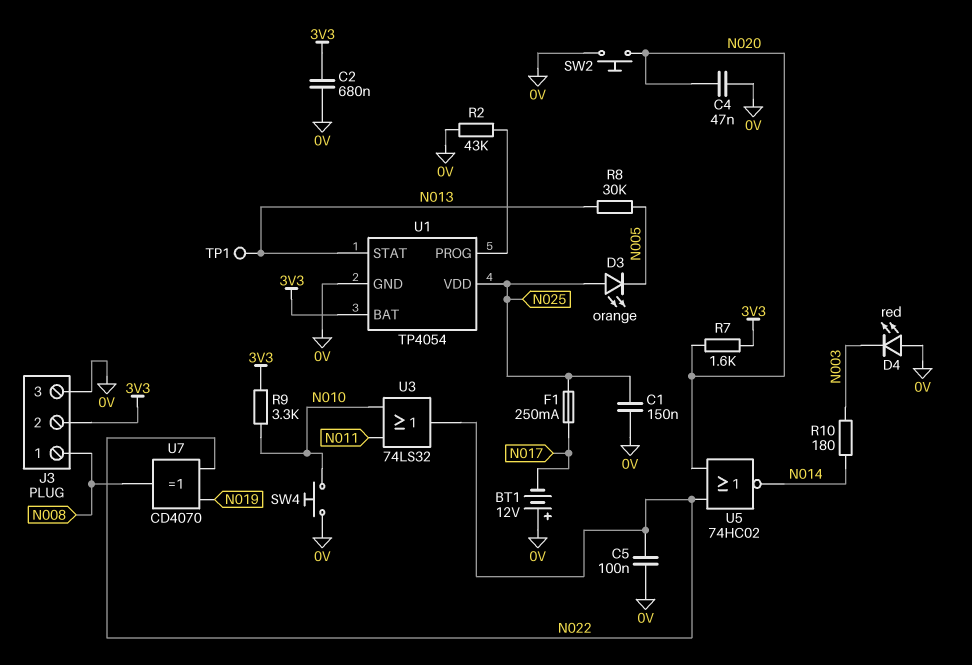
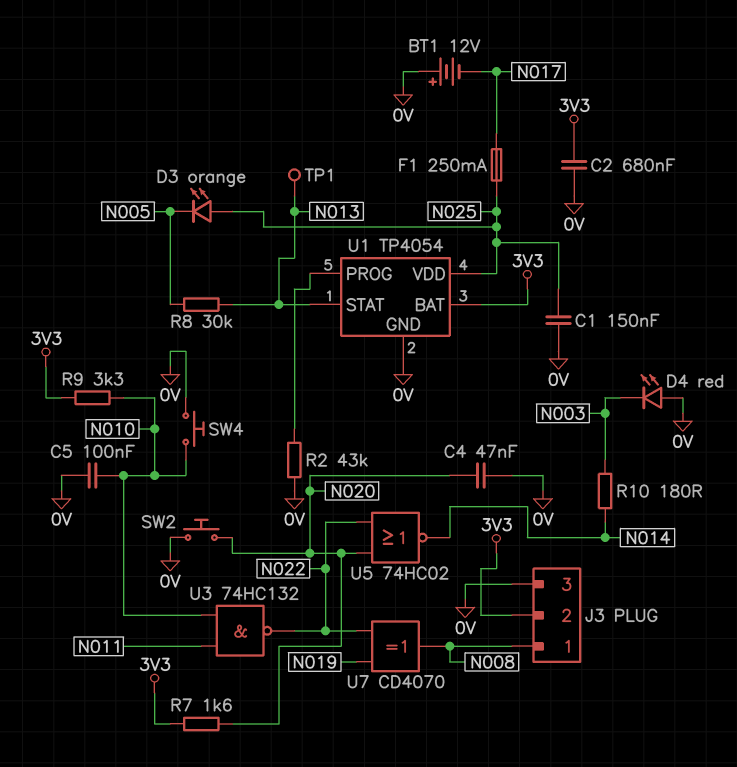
C5: 100nF (0V, N022) -> 100nF (0V, N010)
U3: OR 74LS32 (in N010, in N011, out N022) -> NAND 74HC132 (in N010, in N011, out N022)

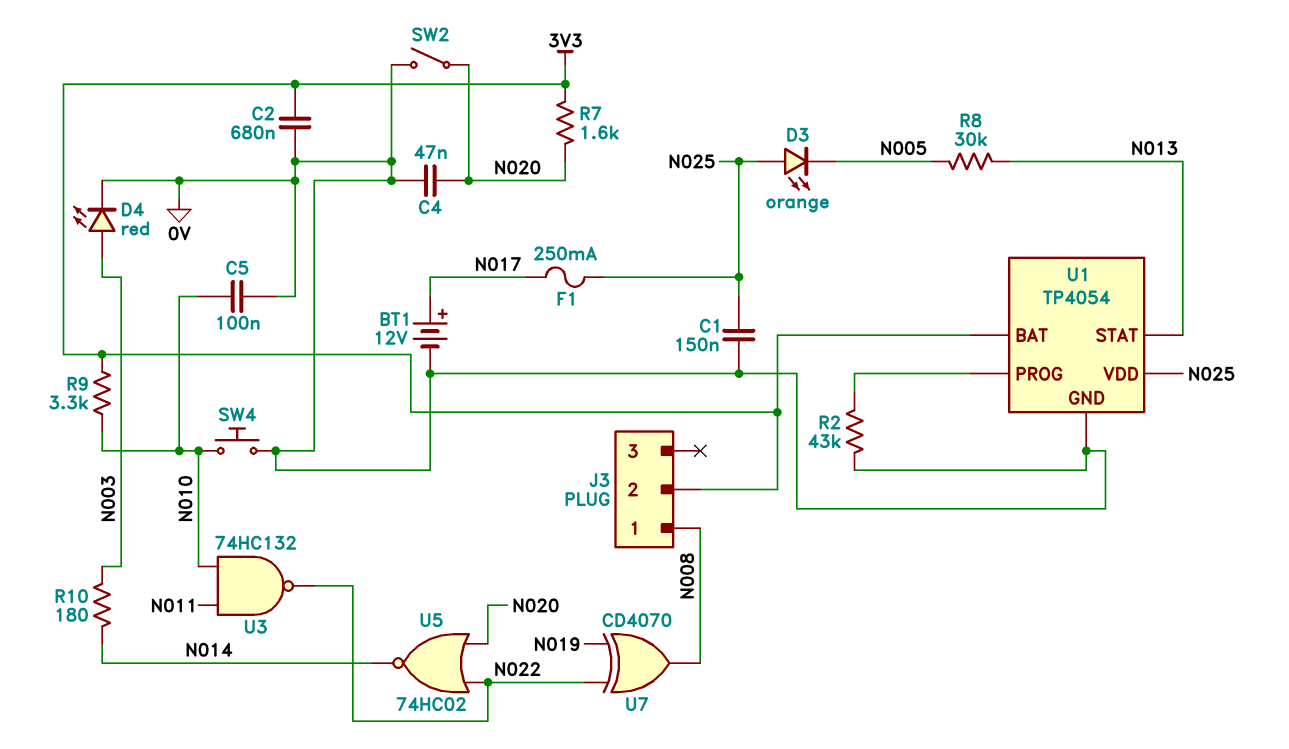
BT1: 12V (plus 0V, minus N017) -> 12V (plus N017, minus 0V)
D4: LED red (A 0V, K N003) -> LED red (A N003, K 0V)
J3 pin 3: 0V -> none
SW2: button (0V, N020) -> switch (0V, N020)
TP1: test point (N013) -> none

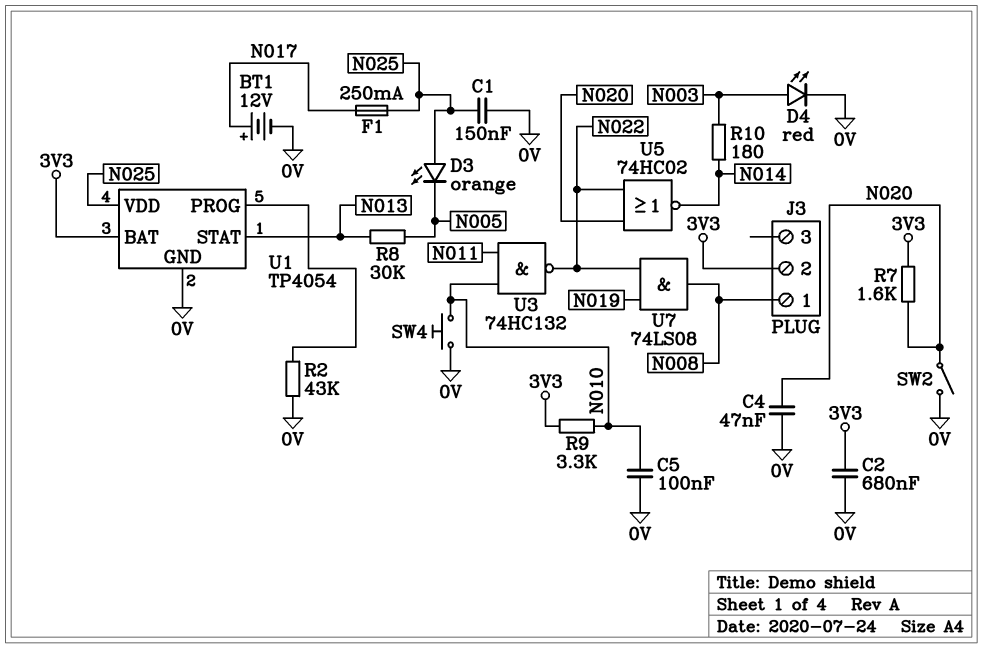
U7: XOR CD4070 (in N019, in N022, out N008) -> AND 74LS08 (in N019, in N022, out N008)

